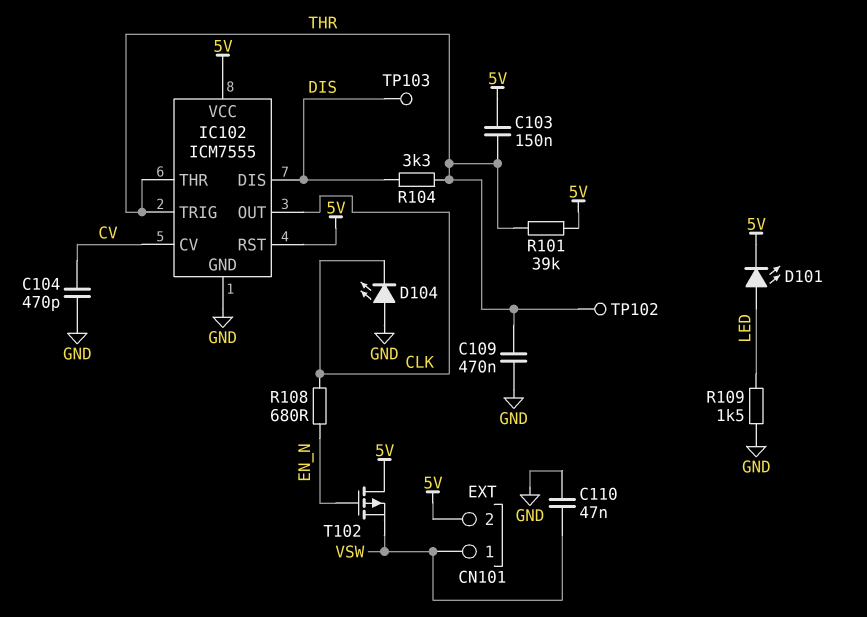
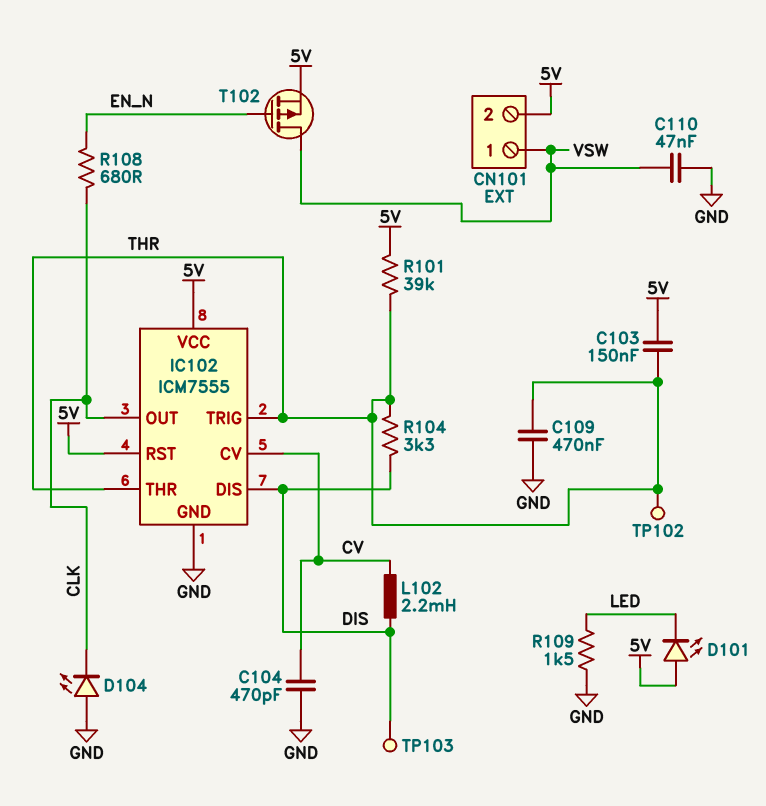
D101: LED (A LED, K 5V) -> LED (A 5V, K LED)
L102: none -> 2.2mH (CV, DIS)
T102: PMOS (G EN_N, D 5V, S VSW) -> PMOS (G EN_N, D VSW, S 5V)

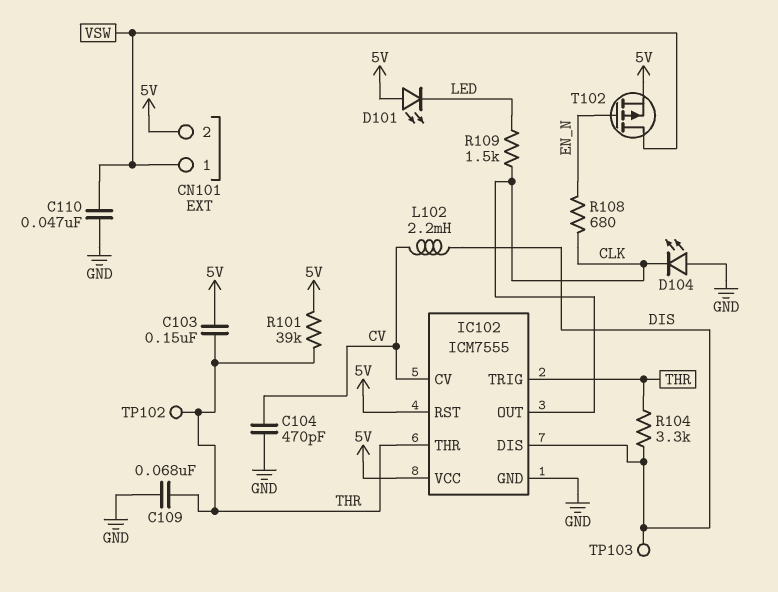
C109: 470nF (GND, THR) -> 68nF (GND, THR)
R109: 1.5k (GND, LED) -> 1.5k (CLK, LED)

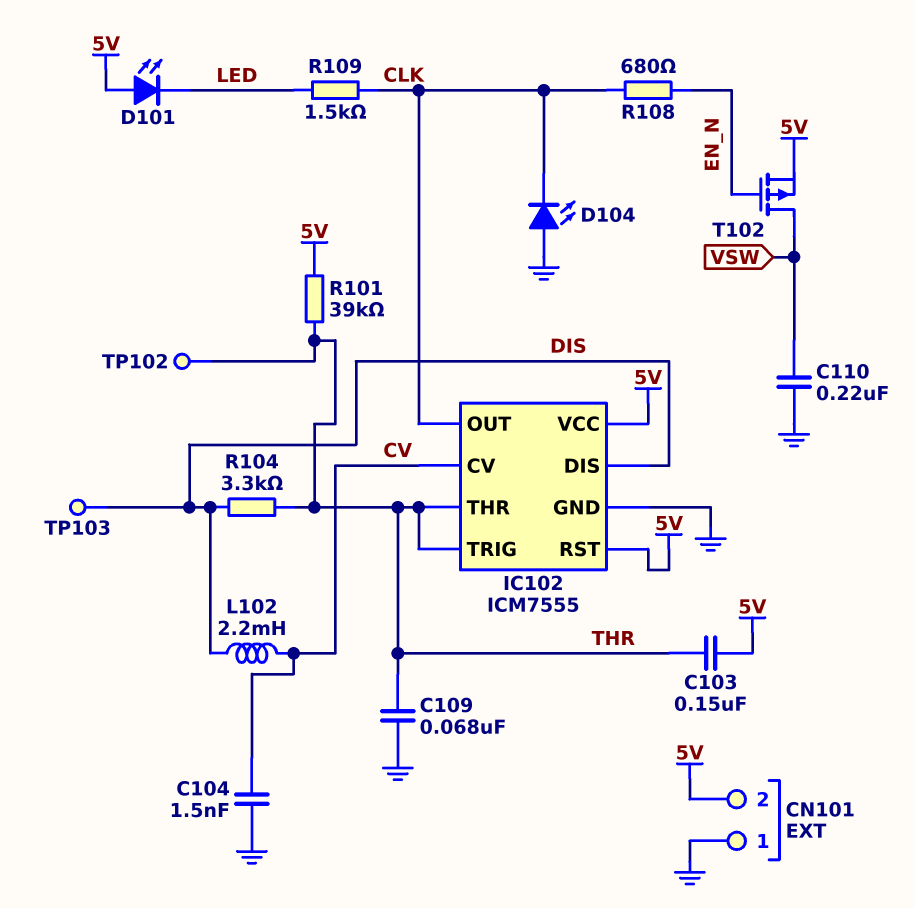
C104: 470pF (CV, GND) -> 1.5nF (CV, GND)
C110: 47nF (GND, VSW) -> 220nF (GND, VSW)
CN101 pin 1: VSW -> GND

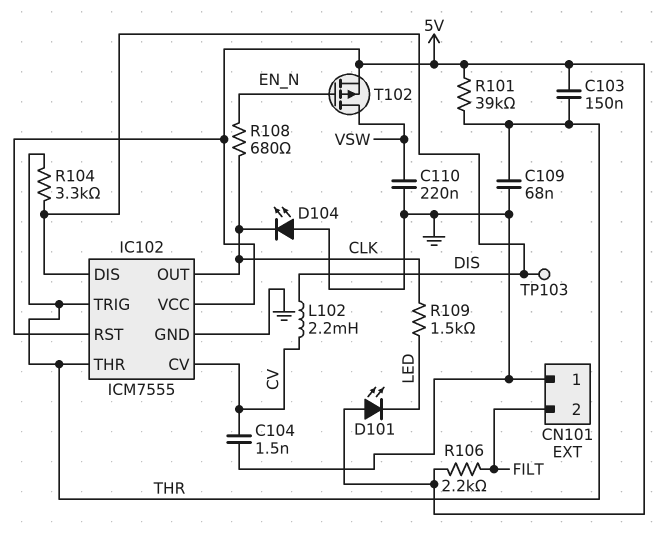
CN101 pin 2: 5V -> FILT
R106: none -> 2.2k (5V, FILT)
TP102: test point (THR) -> none

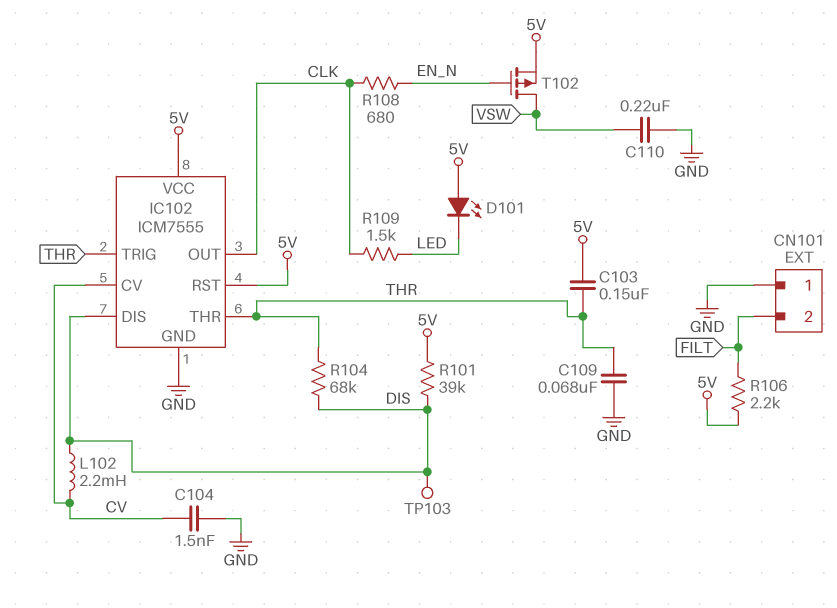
D104: LED (A GND, K CLK) -> none
R101: 39k (5V, THR) -> 39k (5V, DIS)
R104: 3.3k (DIS, THR) -> 68k (DIS, THR)

